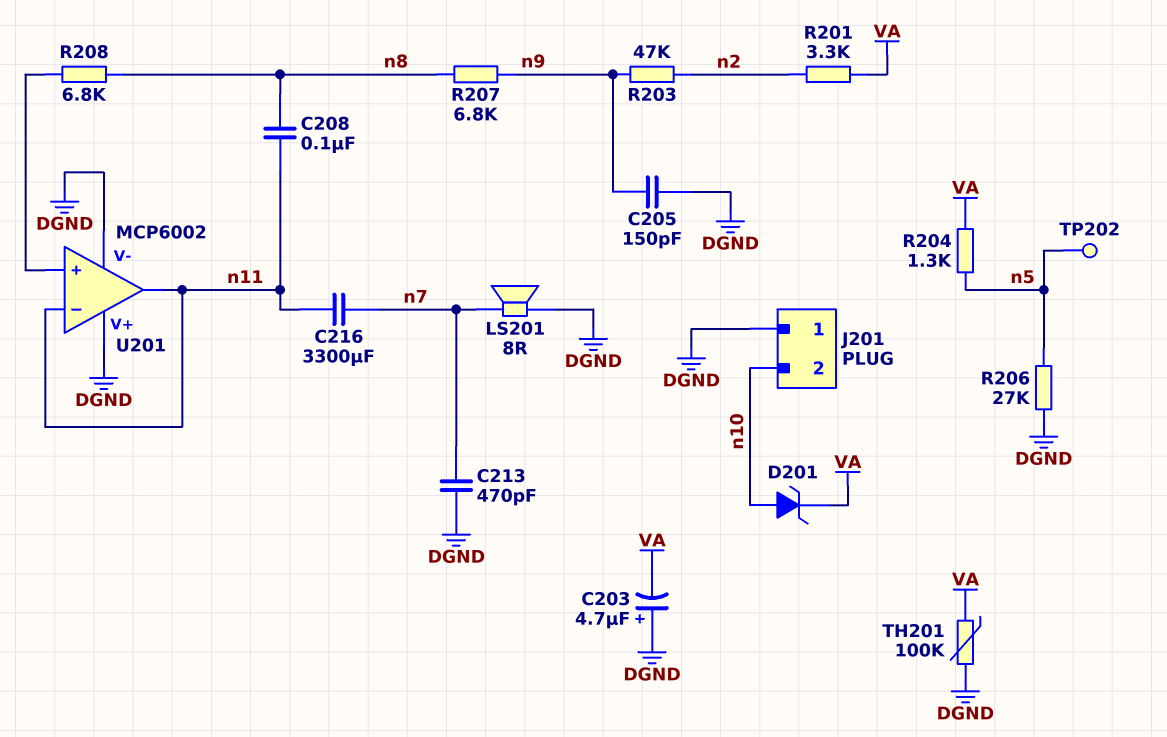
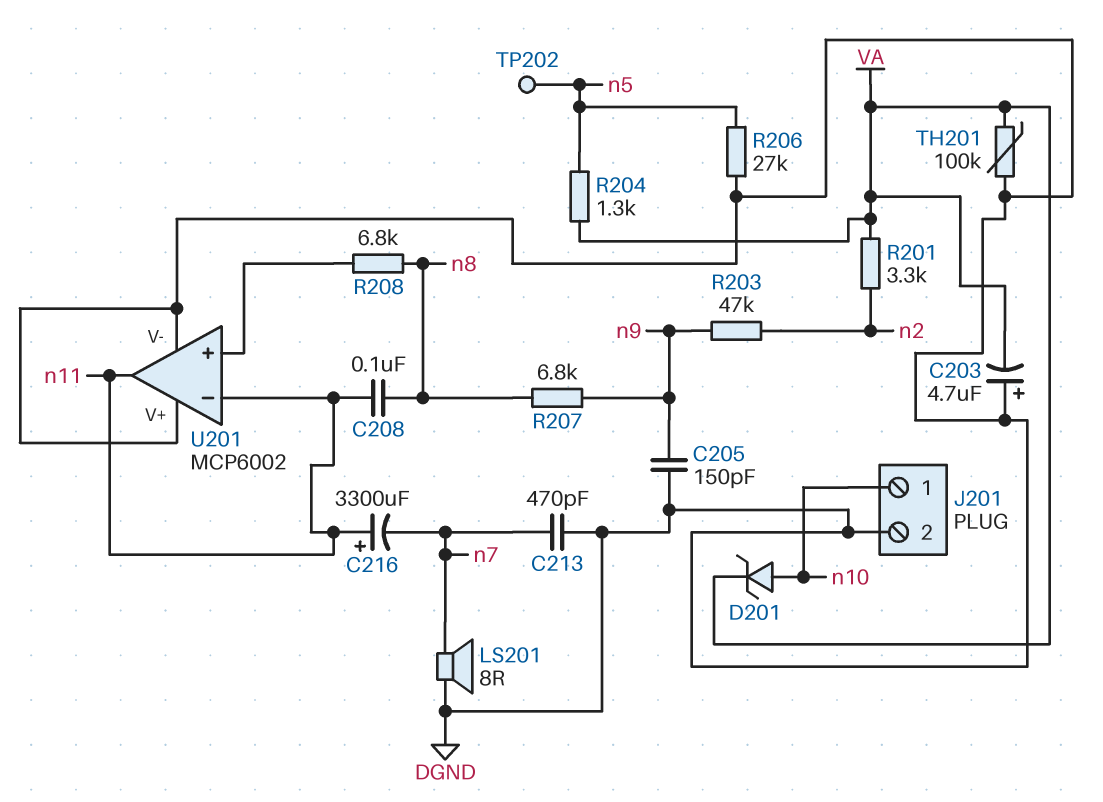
C216: 3300uF (n7, n11) -> 3300uF (plus n11, minus n7)
J201 pin 1: DGND -> n10
J201 pin 2: n10 -> DGND

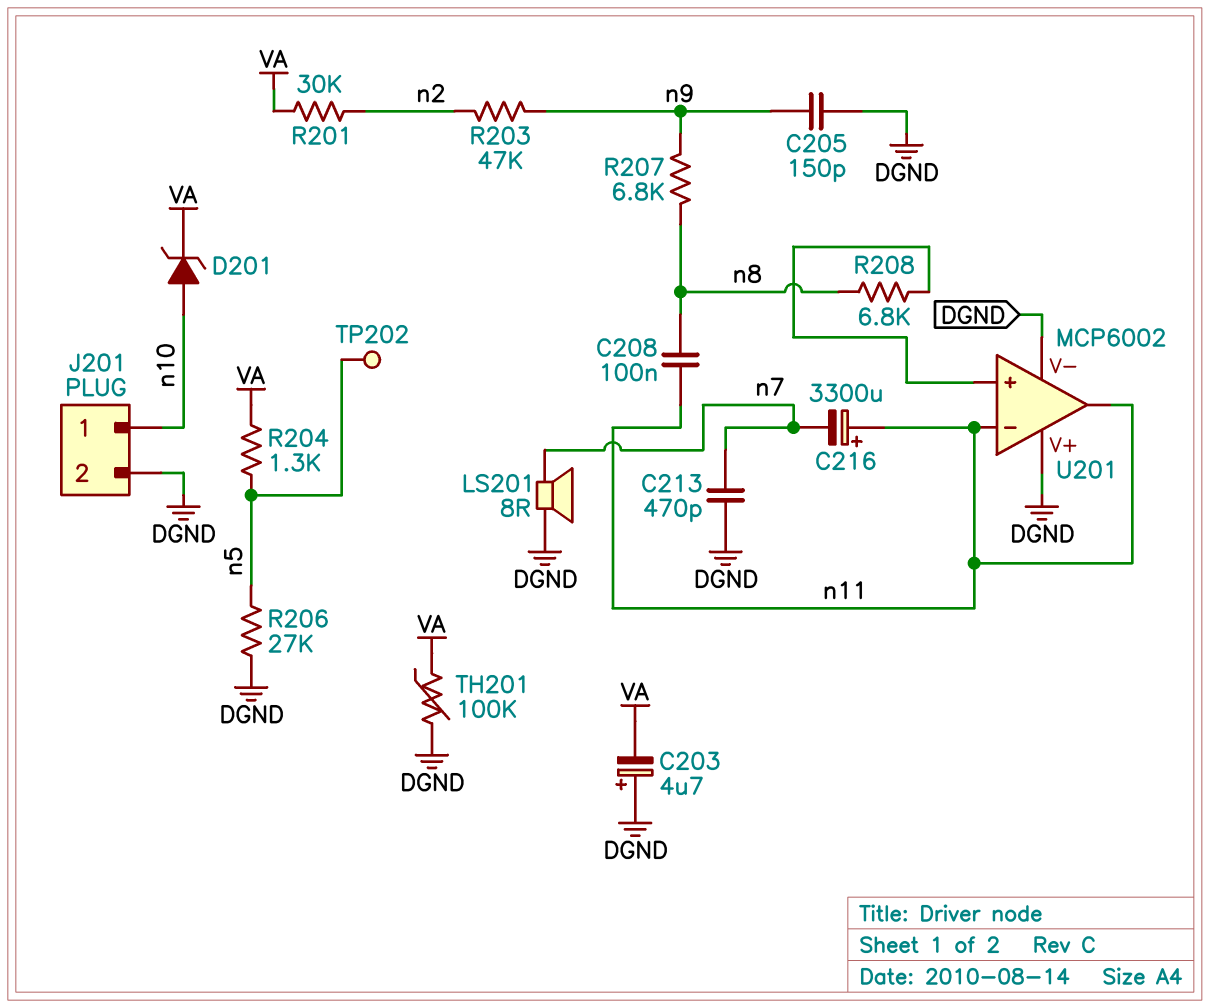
R201: 3.3k (VA, n2) -> 30k (VA, n2)

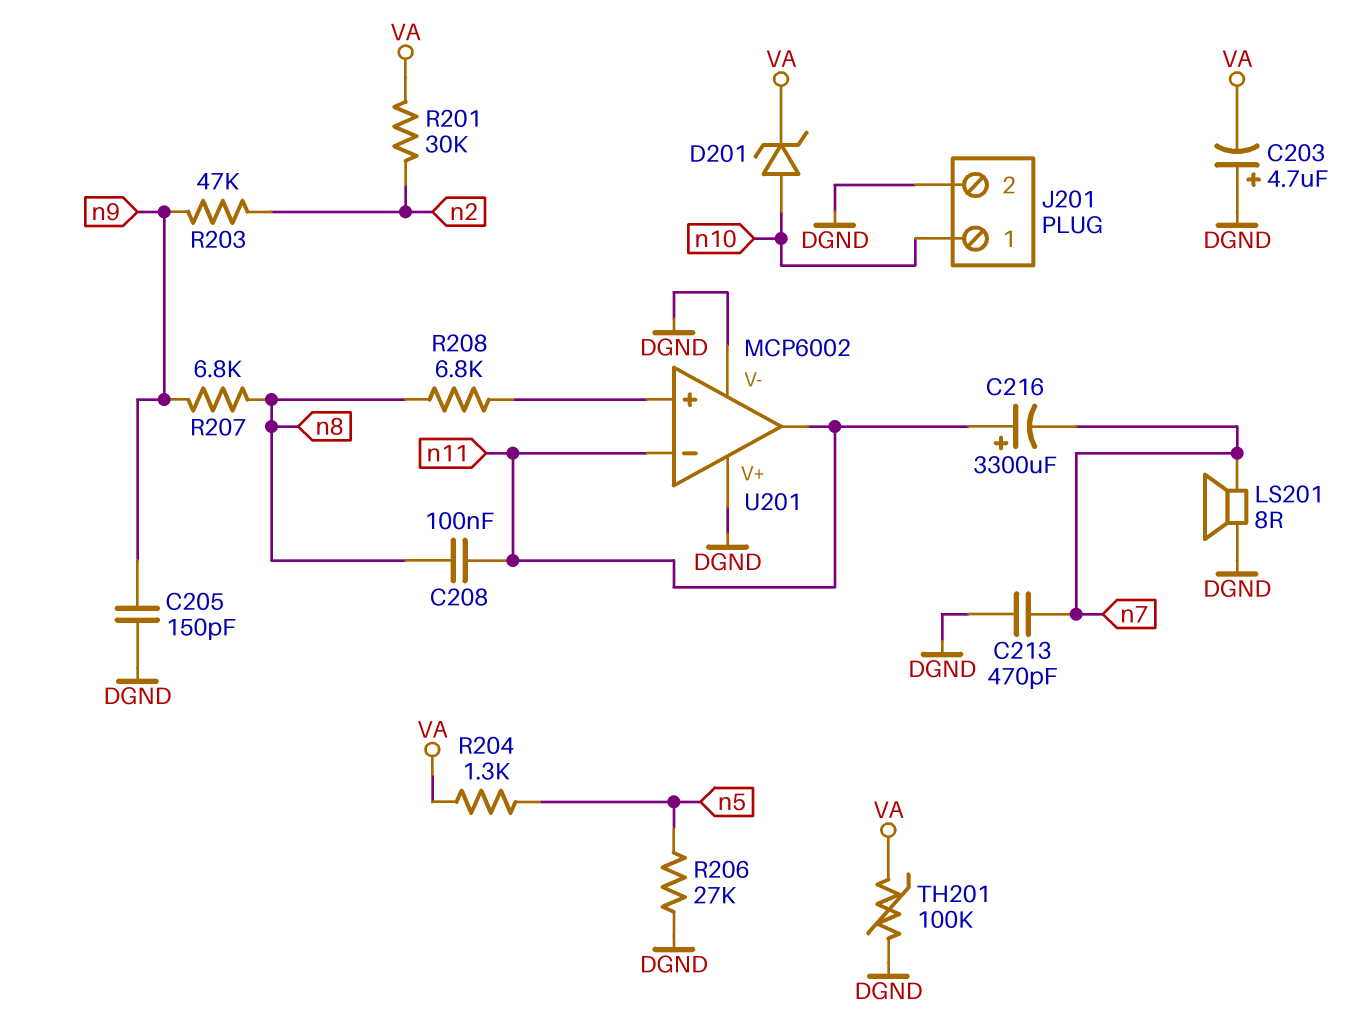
TP202: test point (n5) -> none

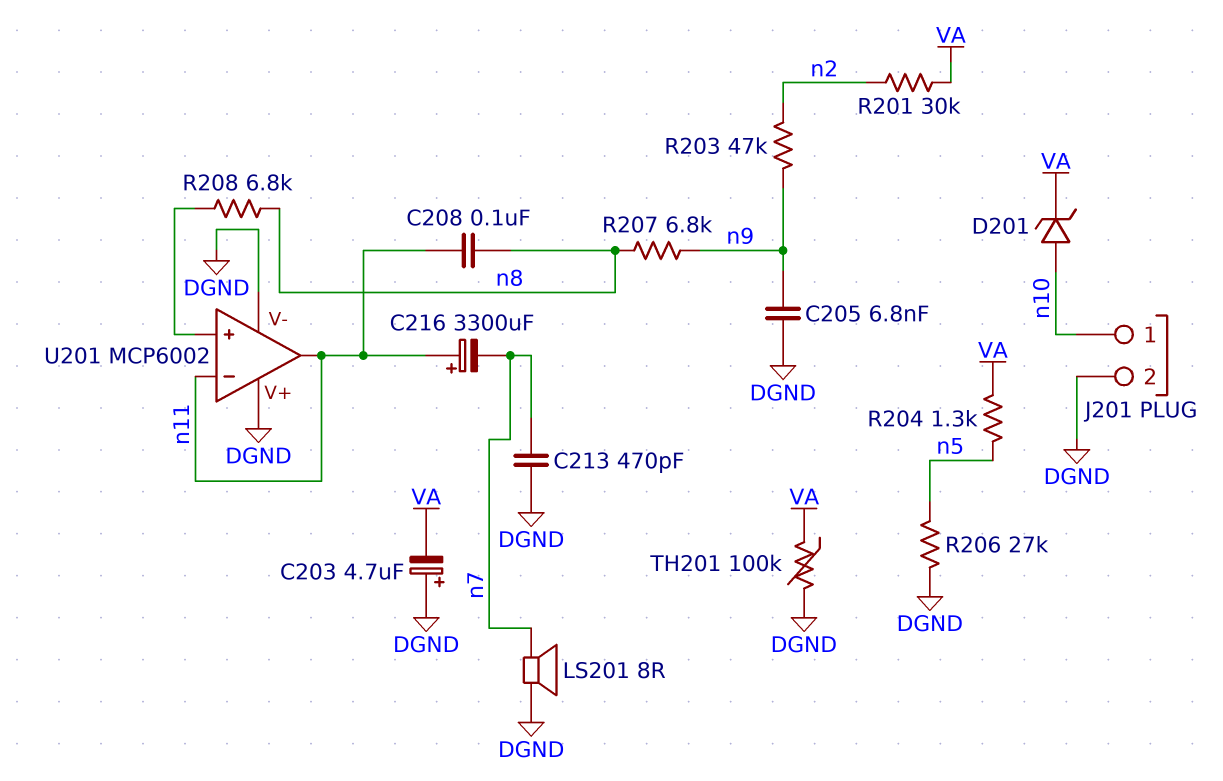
C205: 150pF (DGND, n9) -> 6.8nF (DGND, n9)

